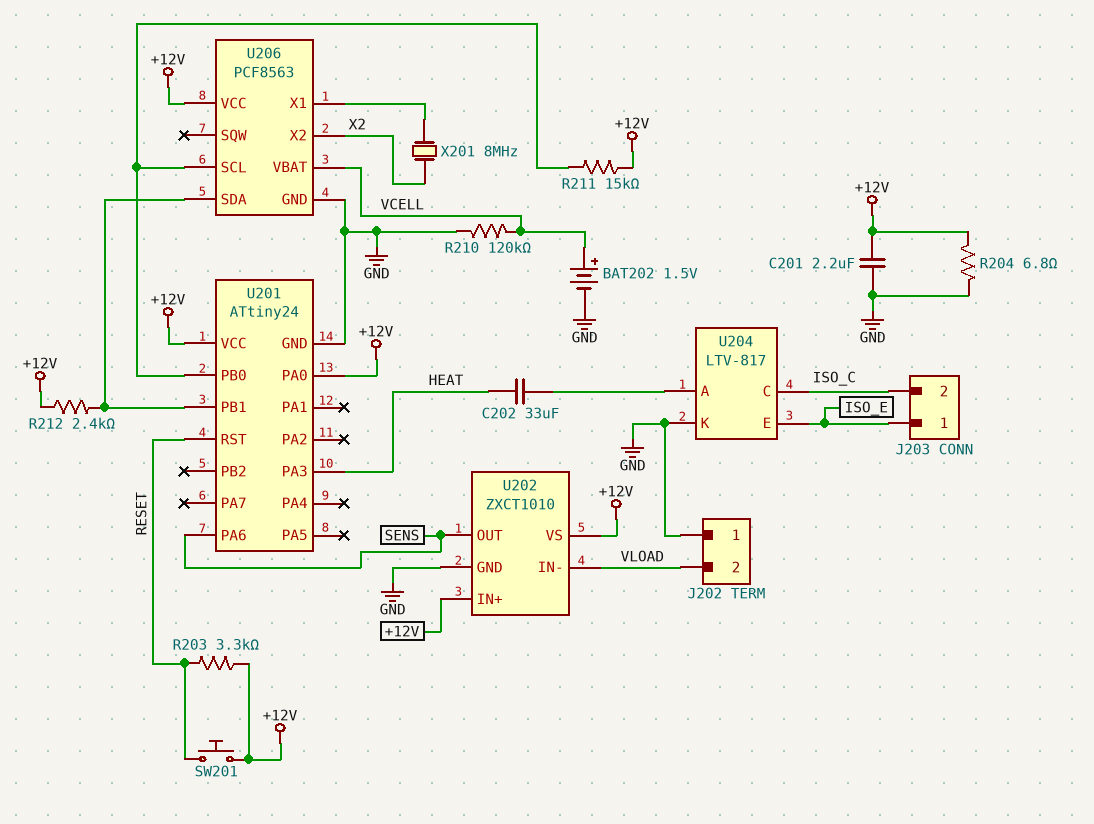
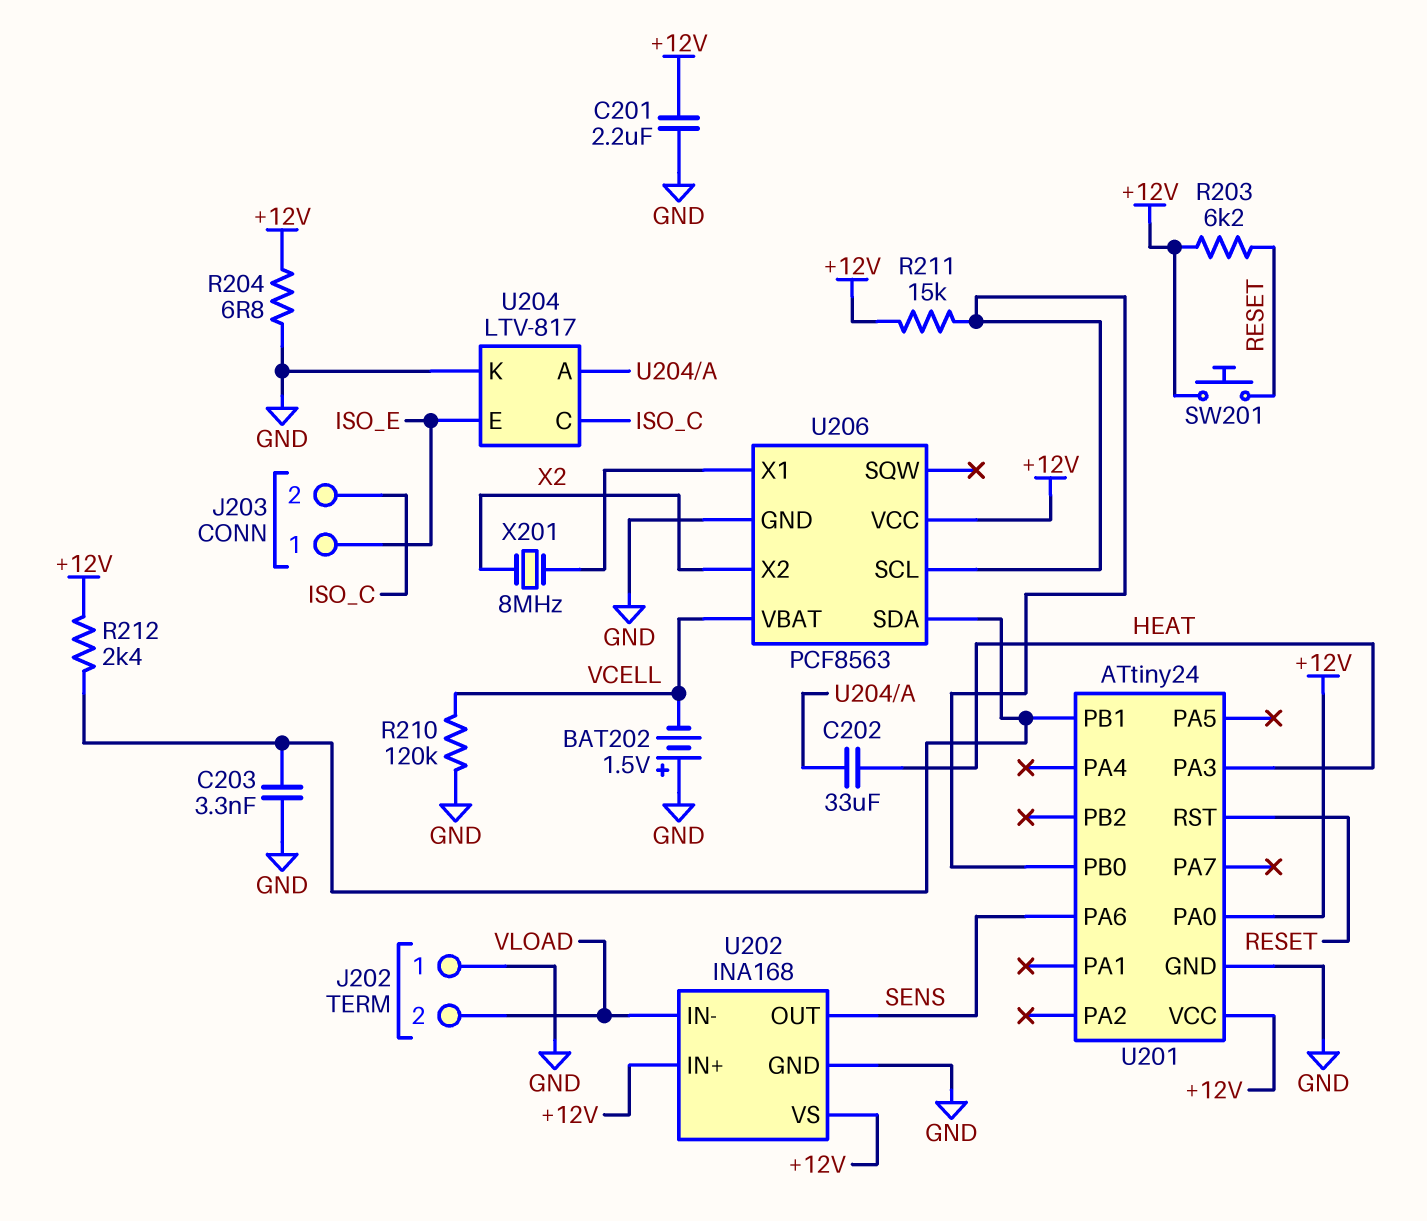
BAT202: 1.5V (plus VCELL, minus GND) -> 1.5V (plus GND, minus VCELL)
C203: none -> 3.3nF (GND, U201/PB1)
R203: 3.3k (+12V, RESET) -> 6.2k (+12V, RESET)
U202: ZXCT1010 -> INA168

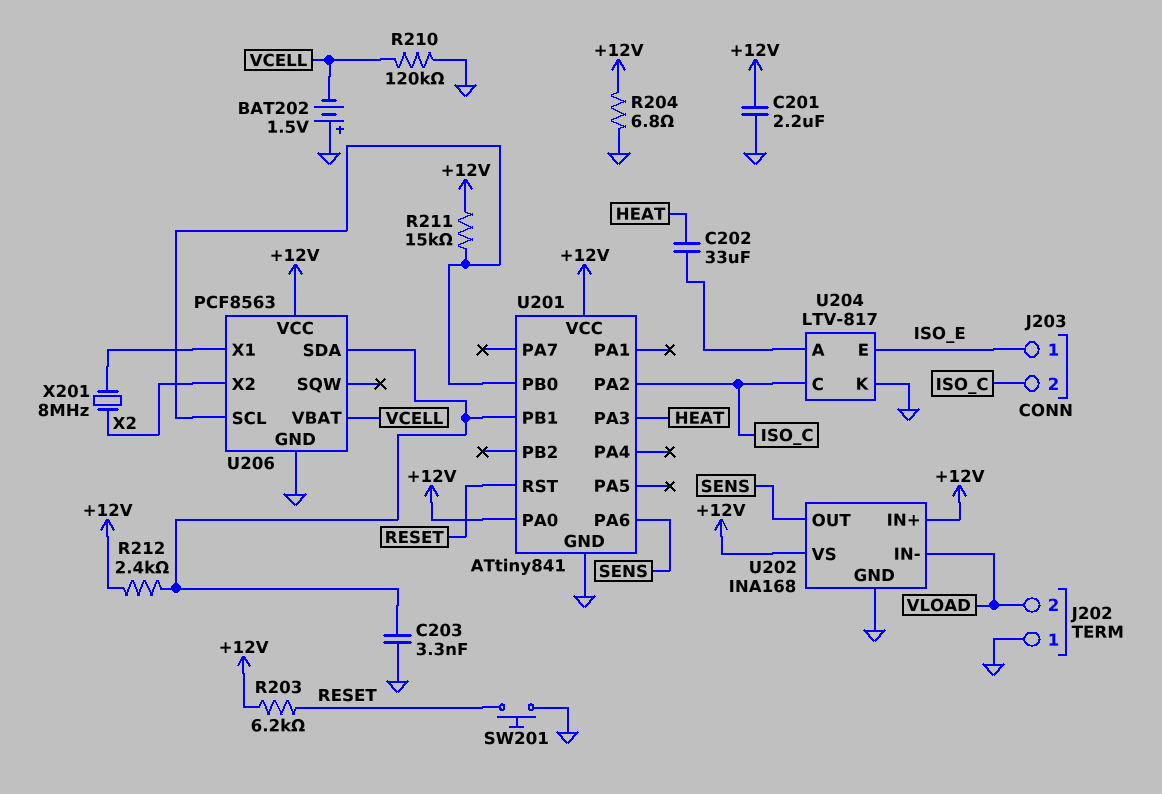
SW201: button (+12V, RESET) -> button (GND, RESET)
U201: ATtiny24 -> ATtiny841
U201 pin PA2: none -> ISO_C

